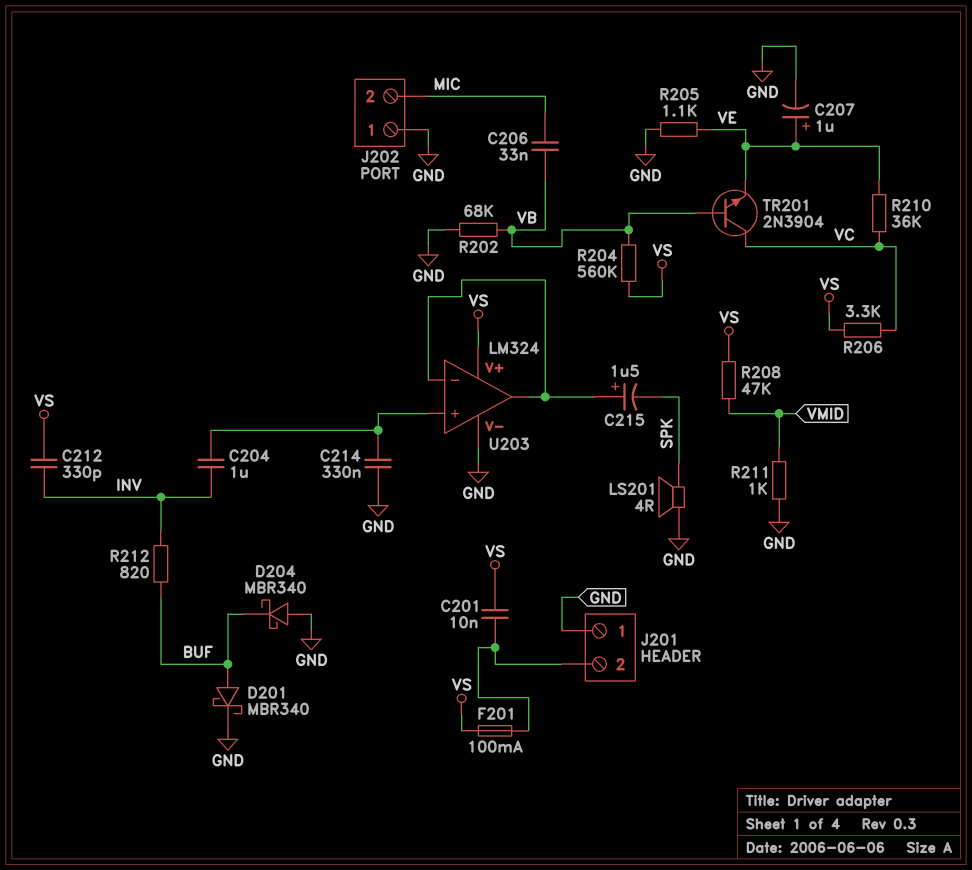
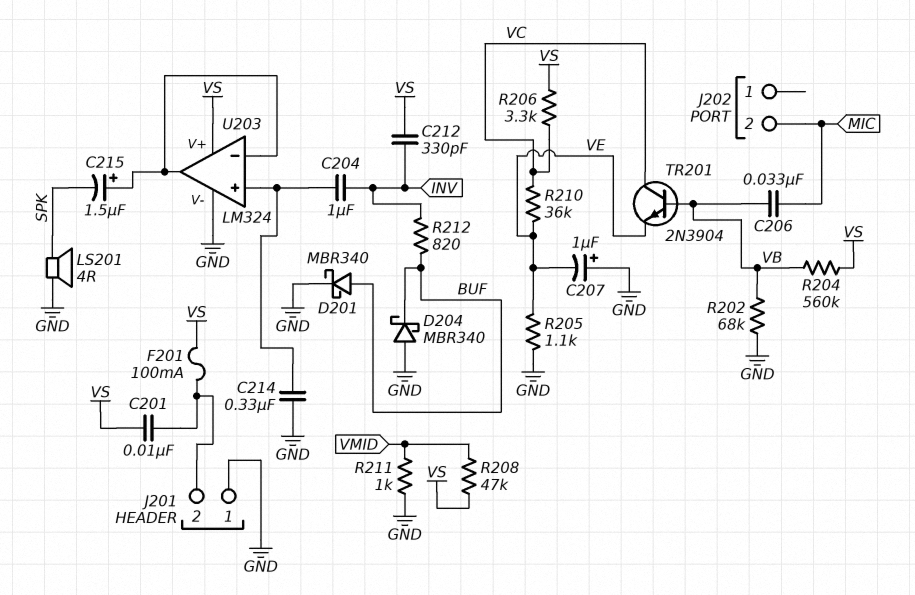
C207: 1uF (plus VE, minus GND) -> 1uF (plus GND, minus VE)
J202 pin 1: GND -> none

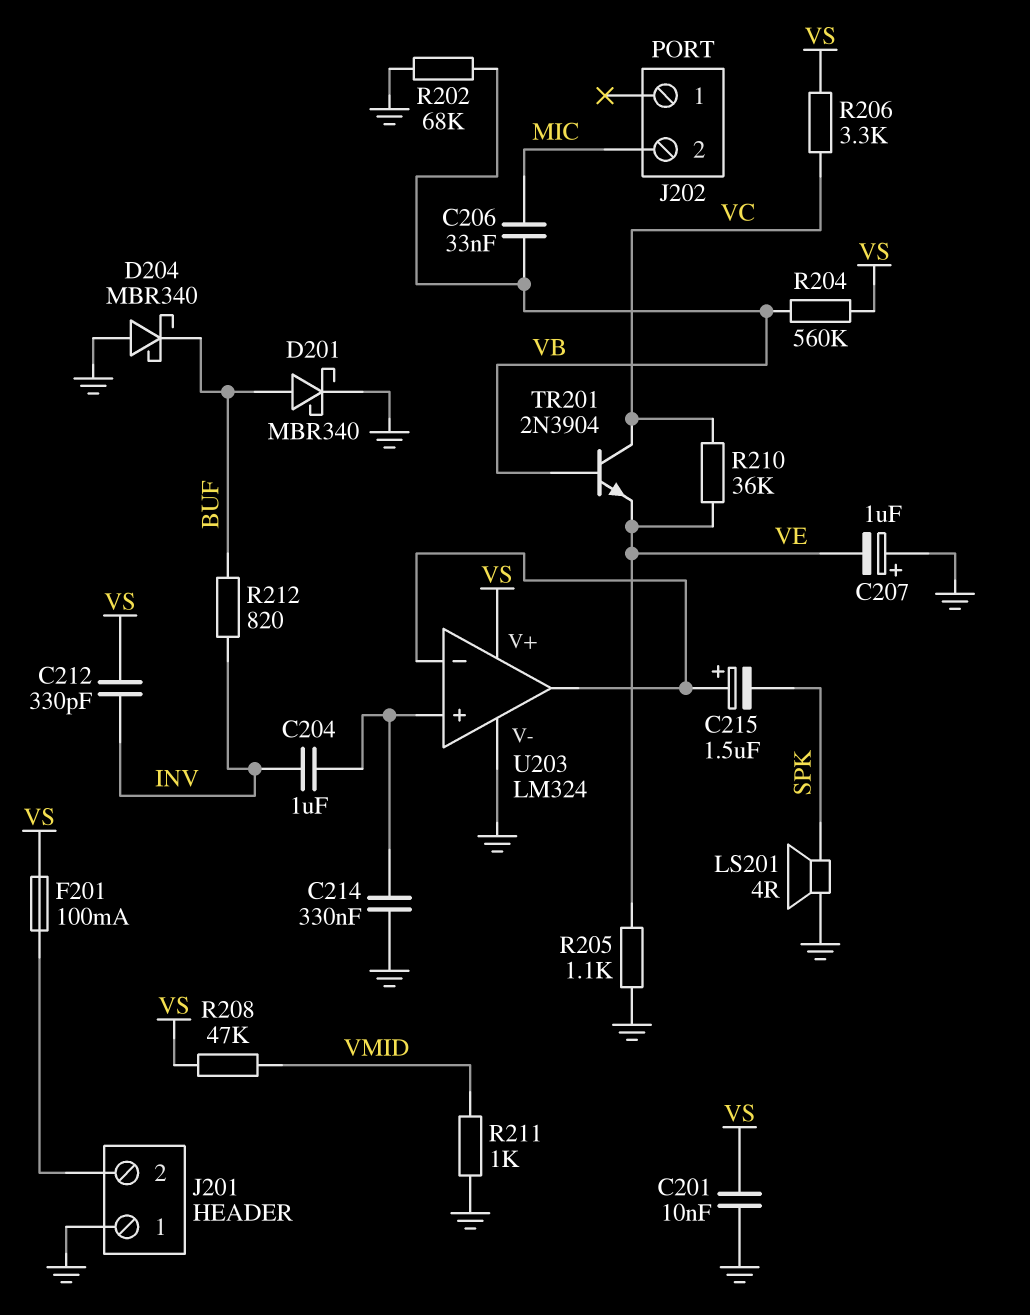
C201: 10nF (J201/2, VS) -> 10nF (GND, VS)

